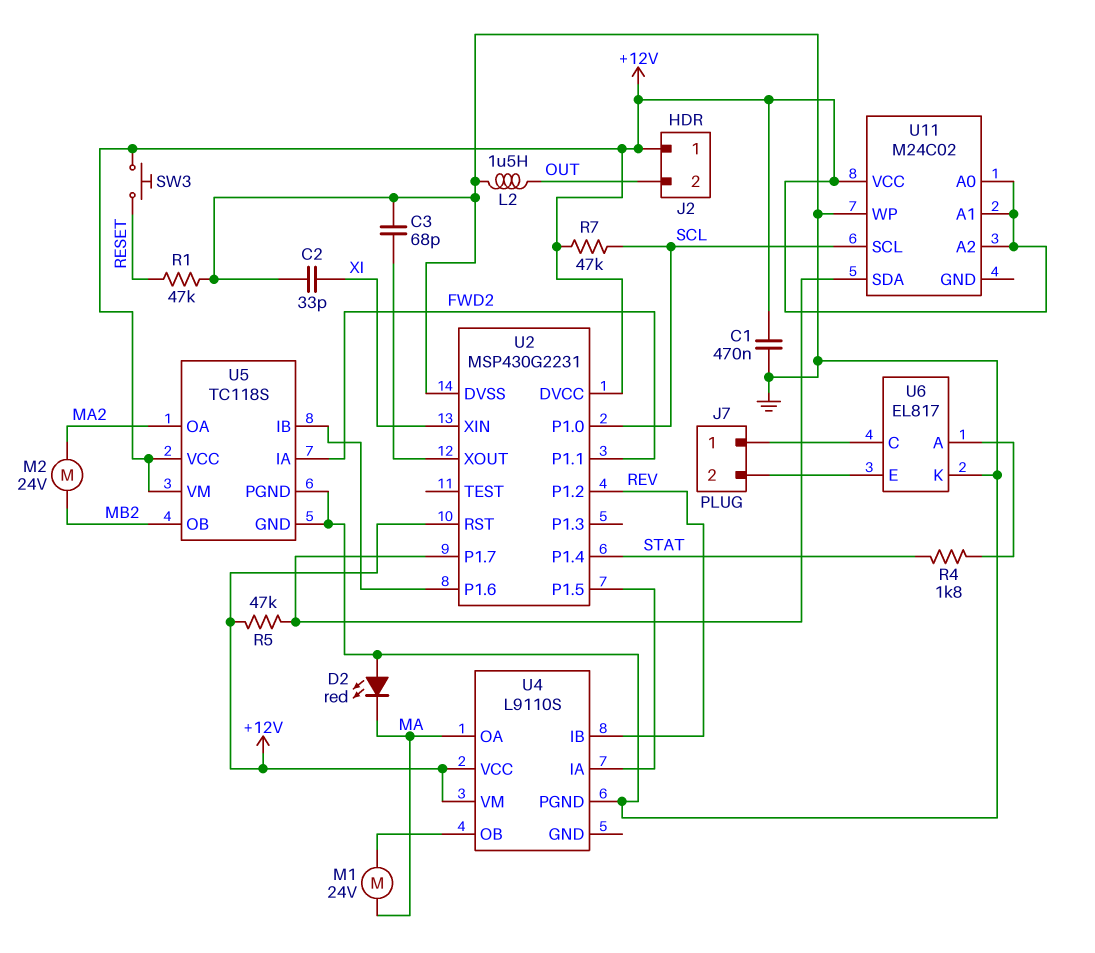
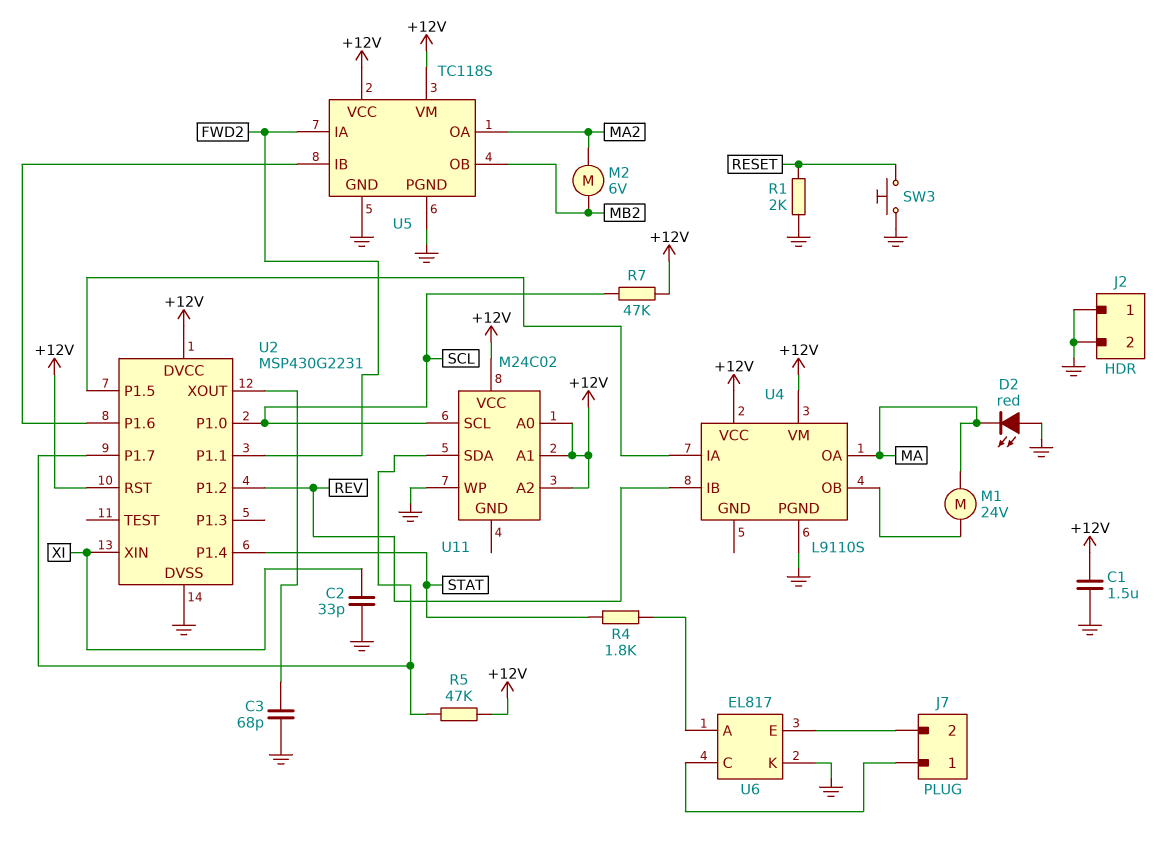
C1: 470nF (+12V, GND) -> 1.5uF (+12V, GND)
J2 pin 1: +12V -> GND
J2 pin 2: OUT -> GND
L2: 1.5uH (GND, OUT) -> none
M2: motor 24V (MA2, MB2) -> motor 6V (MA2, MB2)
R1: 47k (GND, RESET) -> 2k (GND, RESET)
SW3: button (+12V, RESET) -> button (GND, RESET)

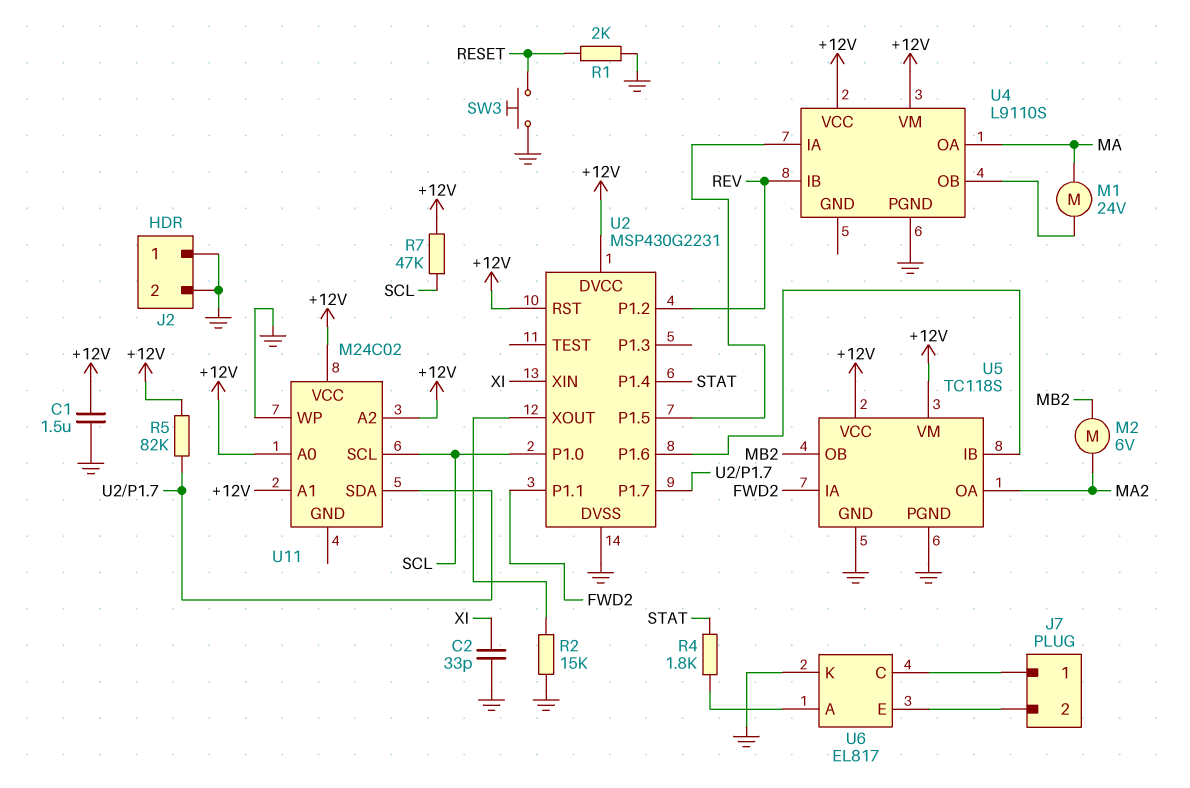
C3: 68pF (GND, U2/XOUT) -> none
D2: LED red (A GND, K MA) -> none
R2: none -> 15k (GND, U2/XOUT)
R5: 47k (+12V, U2/P1.7) -> 82k (+12V, U2/P1.7)

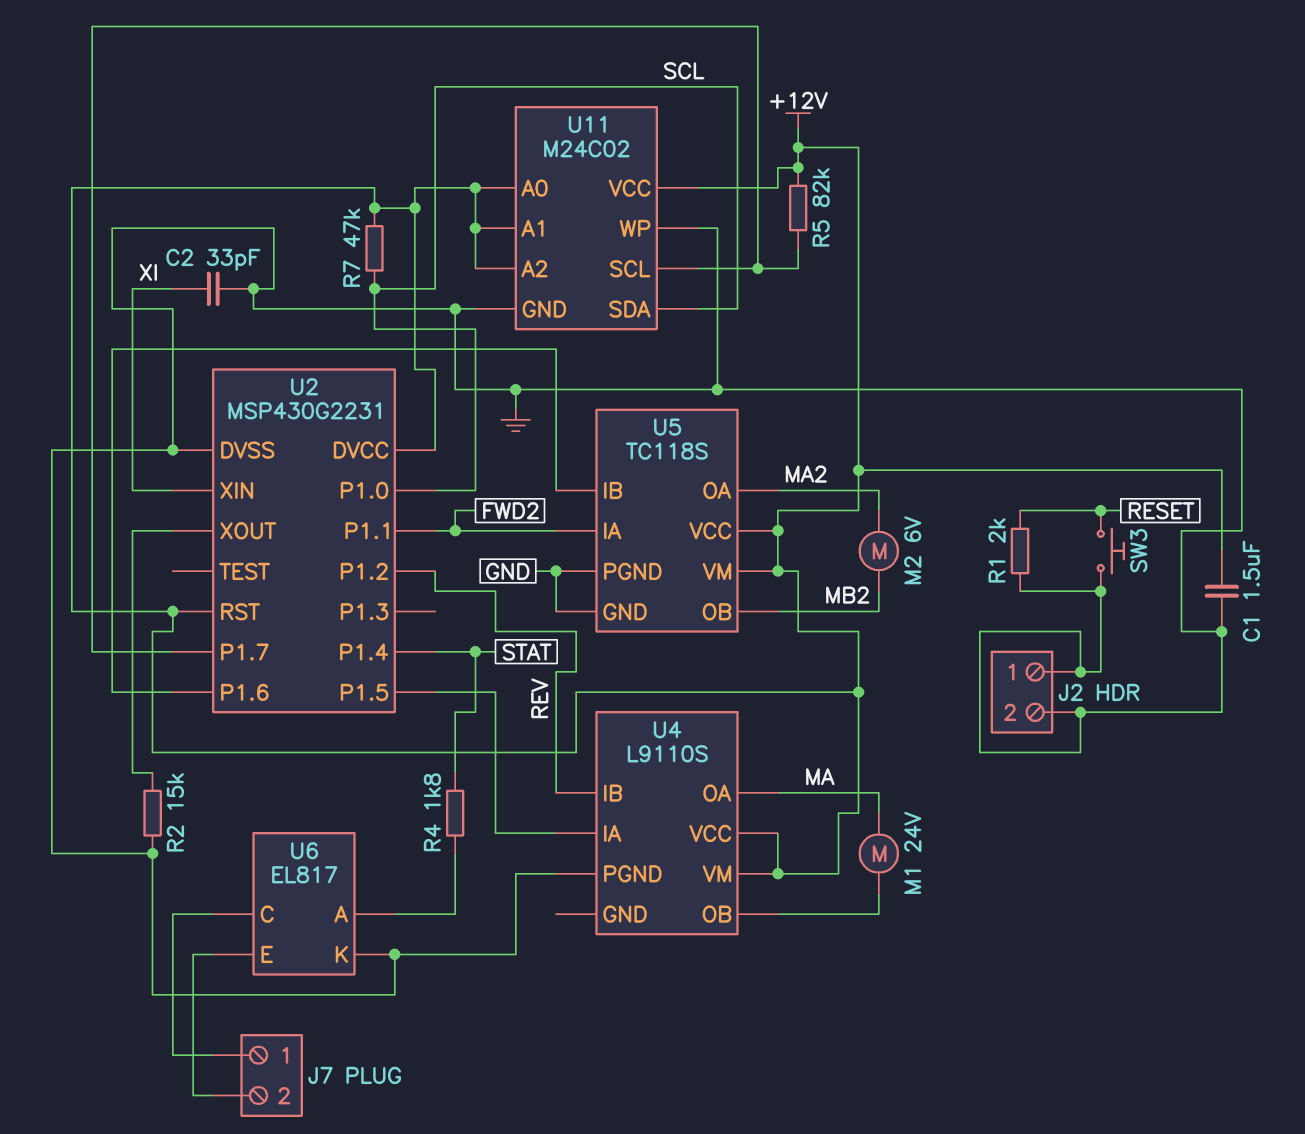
U11 pin GND: none -> GND
U11 pin SCL: SCL -> U2/P1.7
U11 pin SDA: U2/P1.7 -> SCL

